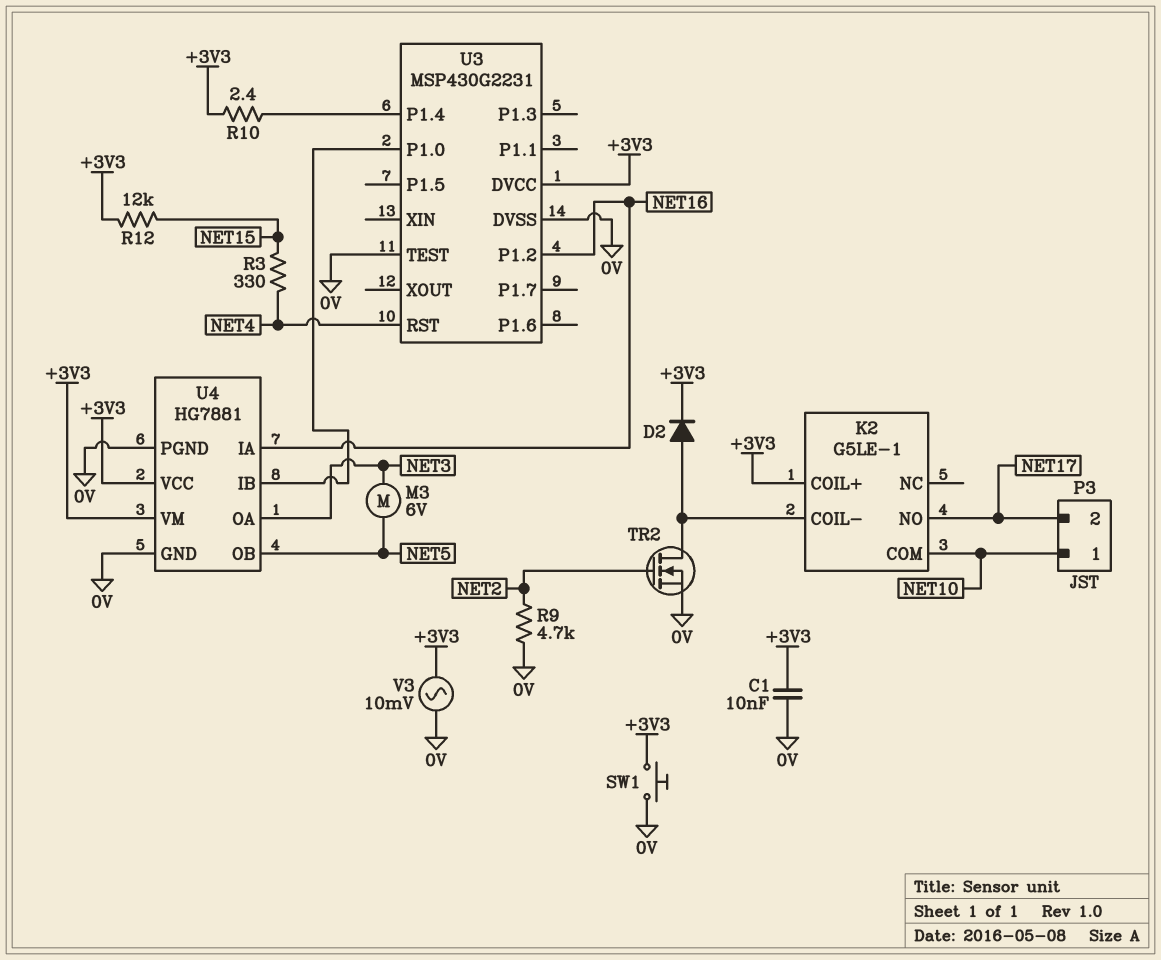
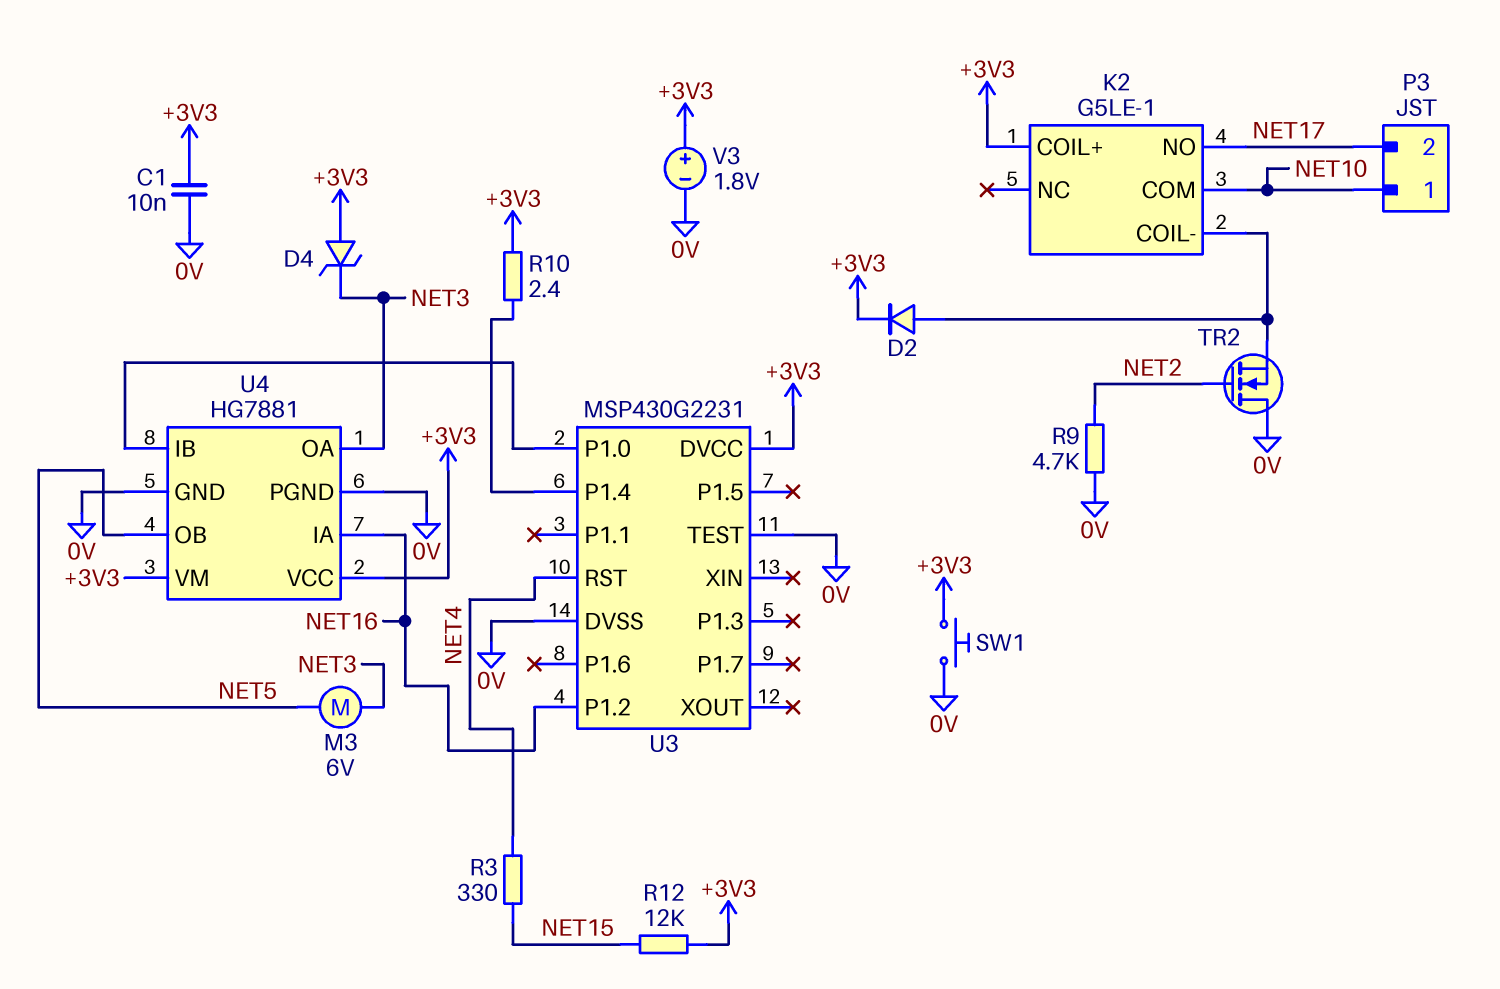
D4: none -> zener (A +3V3, K NET3)
TR2: NMOS (G NET2, D K2/COIL-, S 0V) -> NMOS (G NET2, D 0V, S K2/COIL-)
V3: AC 10mV (+3V3, 0V) -> 1.8V (plus +3V3, minus 0V)

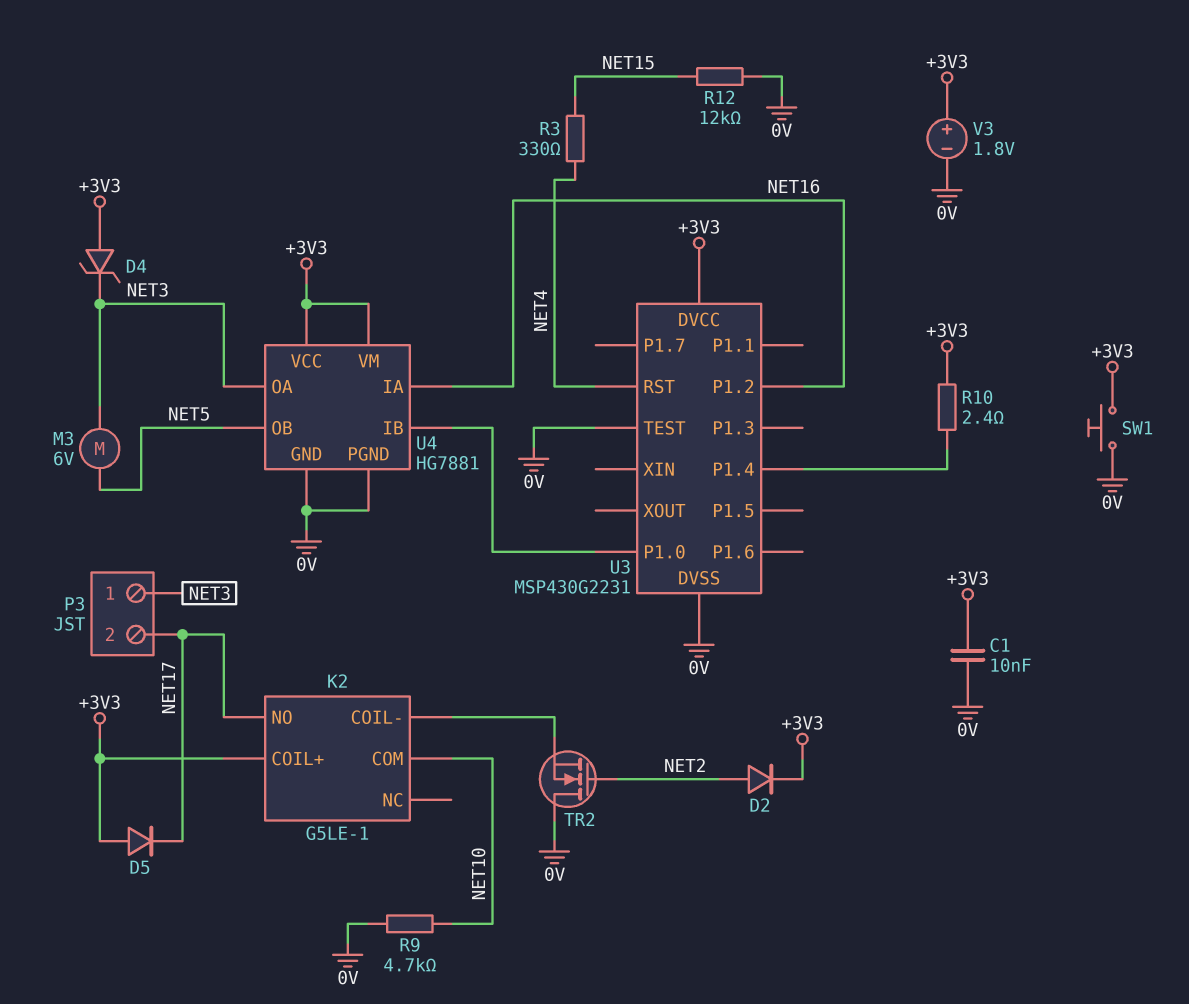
D2: diode (A K2/COIL-, K +3V3) -> diode (A NET2, K +3V3)
D5: none -> diode (A +3V3, K NET17)
P3 pin 1: NET10 -> NET3
R9: 4.7k (0V, NET2) -> 4.7k (0V, NET10)
R12: 12k (+3V3, NET15) -> 12k (0V, NET15)

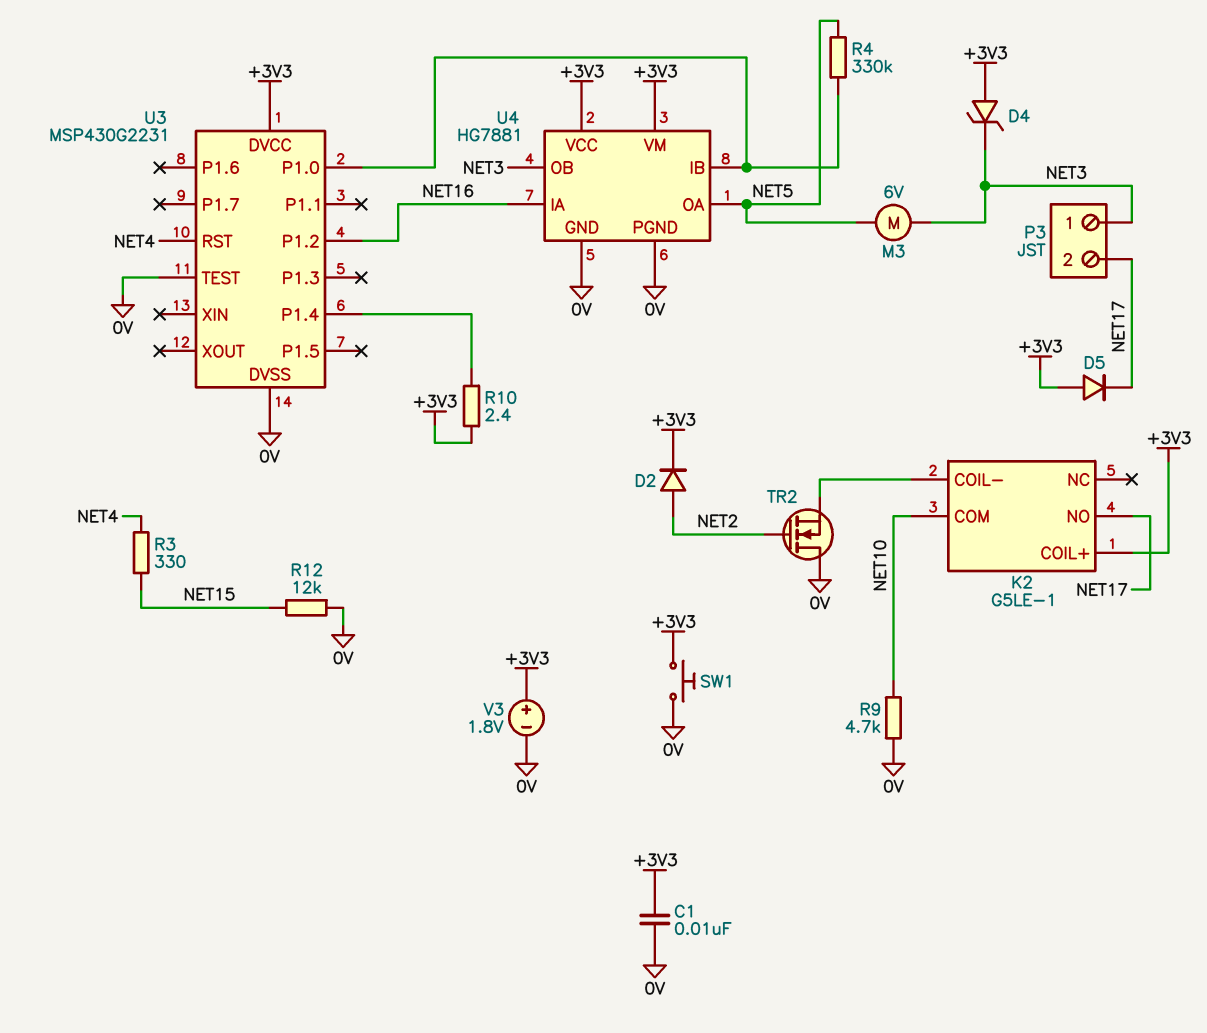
R4: none -> 330k (NET5, U3/P1.0)
U4 pin OA: NET3 -> NET5
U4 pin OB: NET5 -> NET3

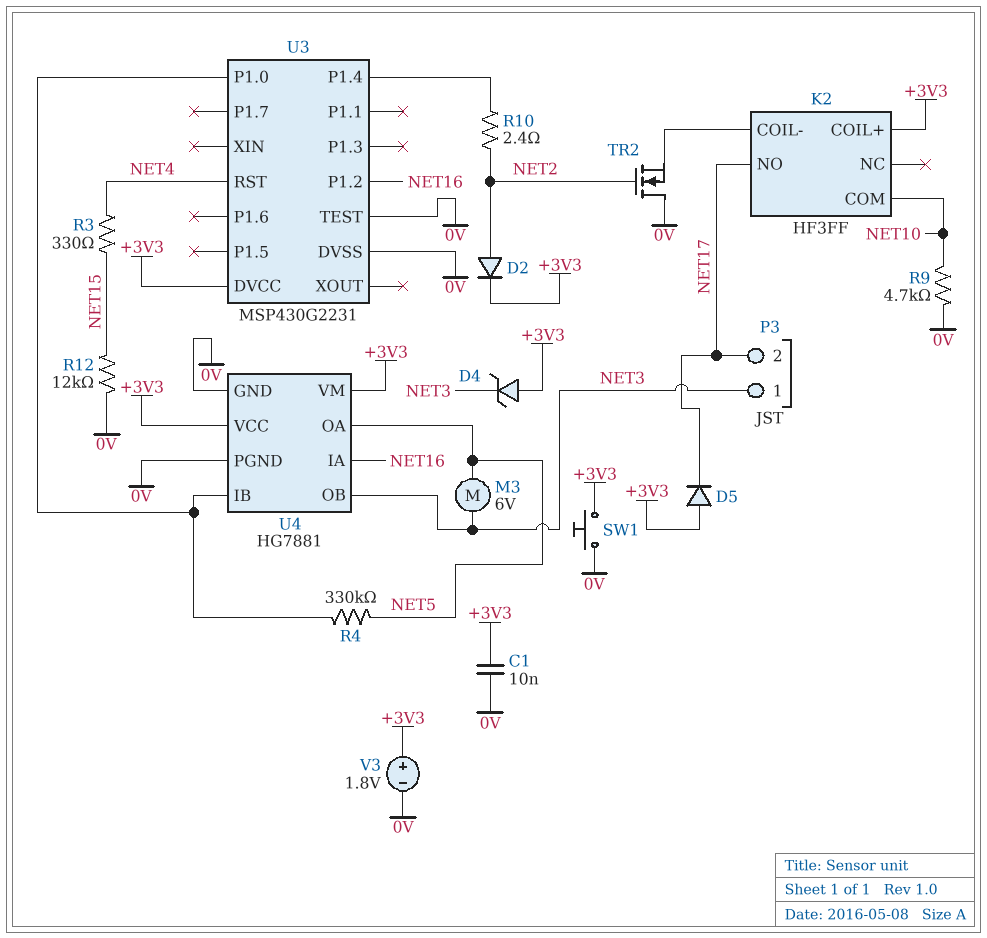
K2: G5LE-1 -> HF3FF
R10: 2.4 (+3V3, U3/P1.4) -> 2.4 (NET2, U3/P1.4)

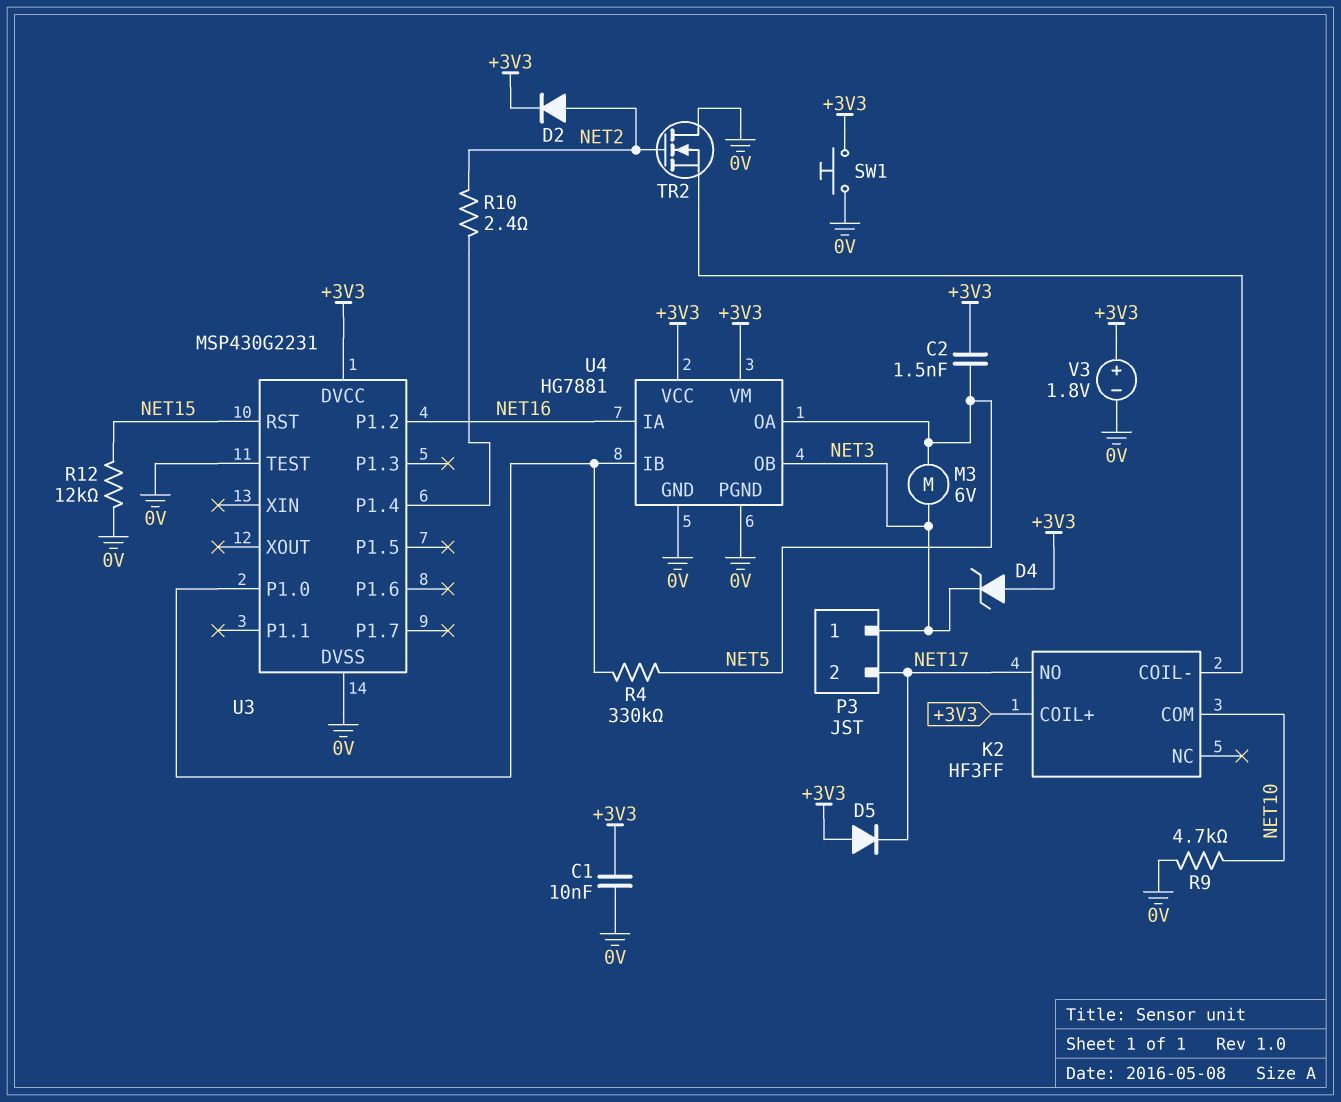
C2: none -> 1.5nF (+3V3, NET5)
R3: 330 (NET4, NET15) -> none
U3 pin RST: NET4 -> NET15

